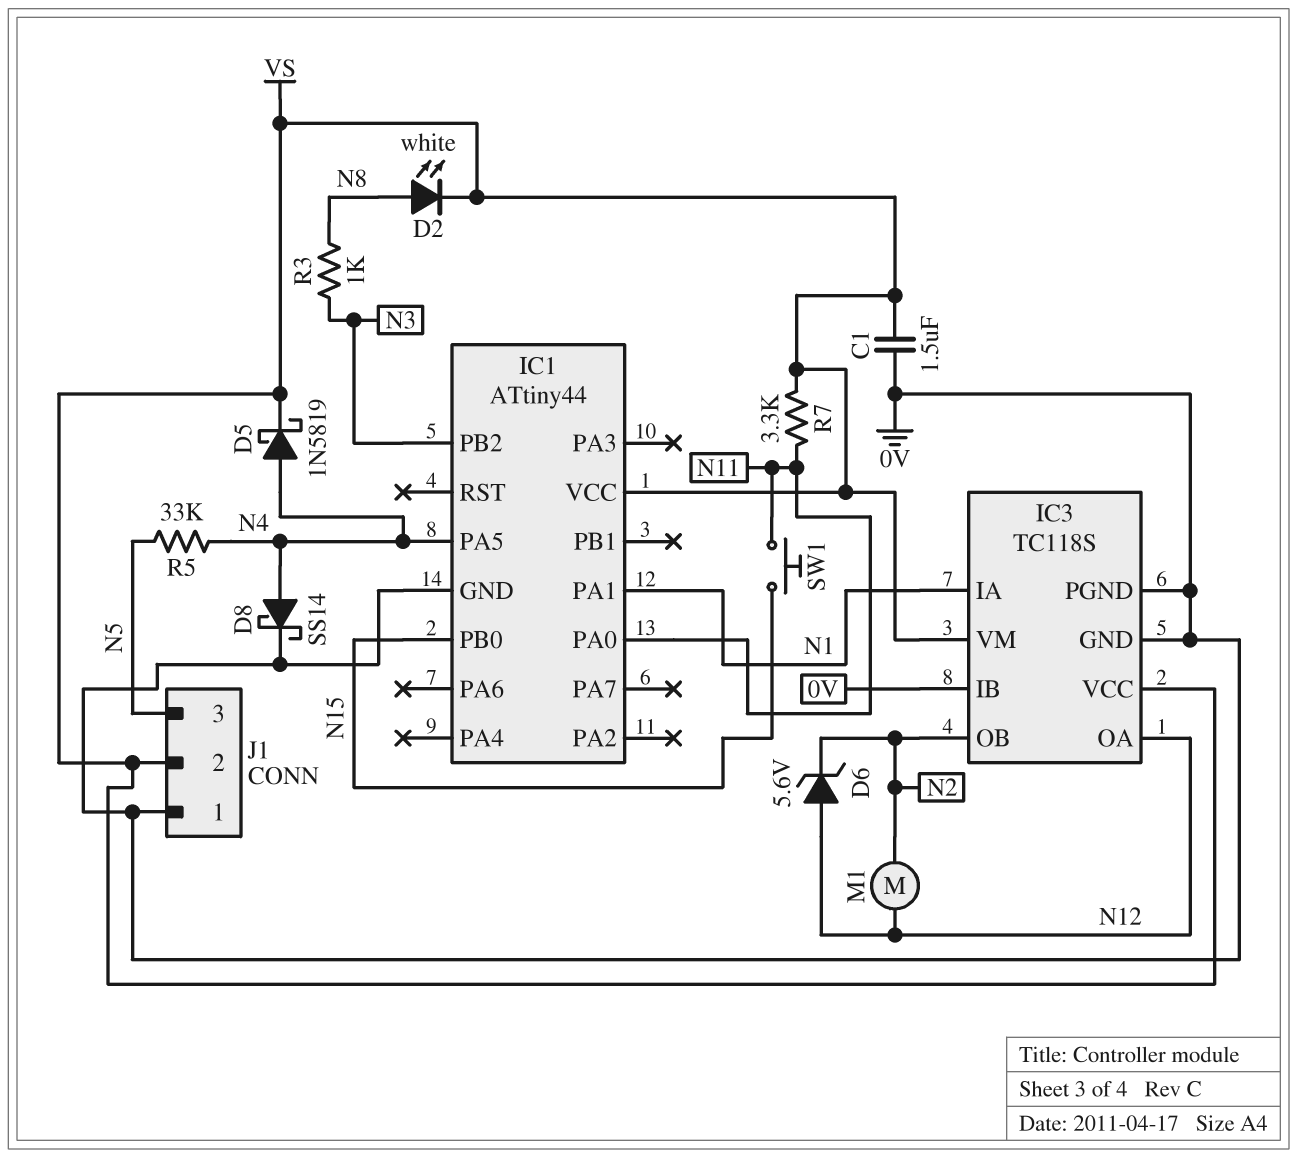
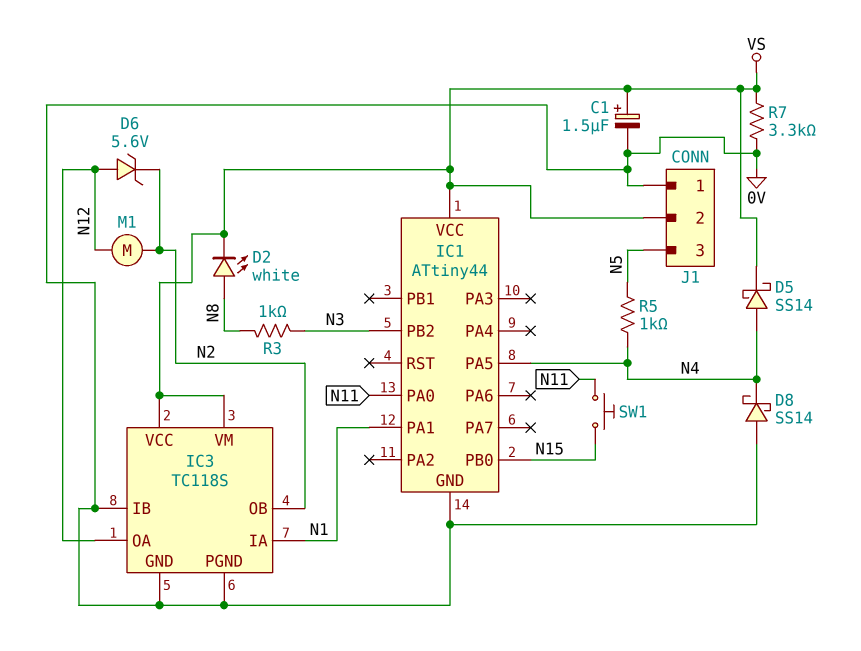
C1: 1.5uF (0V, VS) -> 1.5uF (plus VS, minus 0V)
D5: schottky 1N5819 (A N4, K VS) -> schottky SS14 (A N4, K VS)
D8: schottky SS14 (A N4, K 0V) -> schottky SS14 (A 0V, K N4)
R5: 33k (N4, N5) -> 1k (N4, N5)
R7: 3.3k (N11, VS) -> 3.3k (0V, VS)

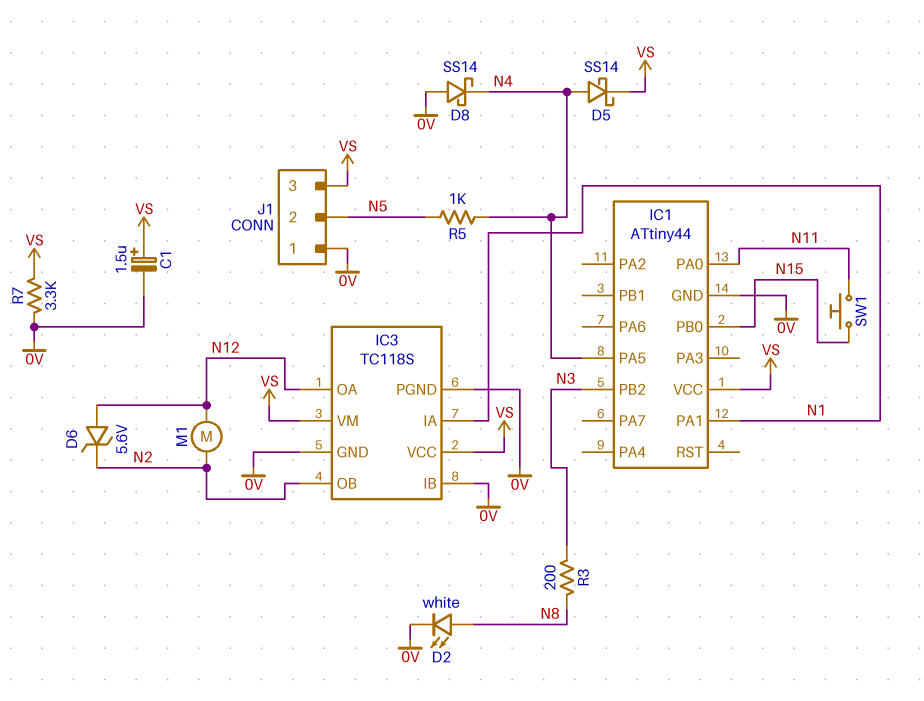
D2: LED white (A N8, K VS) -> LED white (A N8, K 0V)
J1 pin 2: VS -> N5
J1 pin 3: N5 -> VS
R3: 1k (N3, N8) -> 200 (N3, N8)

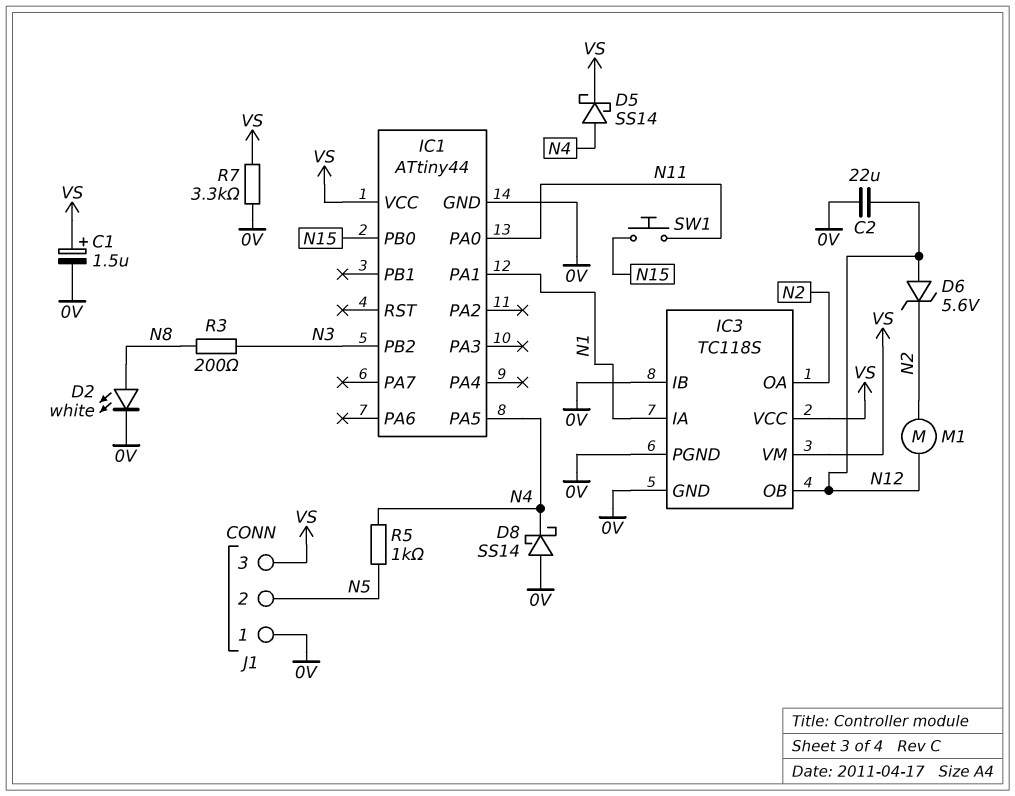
C2: none -> 22uF (0V, N12)
IC3 pin OA: N12 -> N2
IC3 pin OB: N2 -> N12

